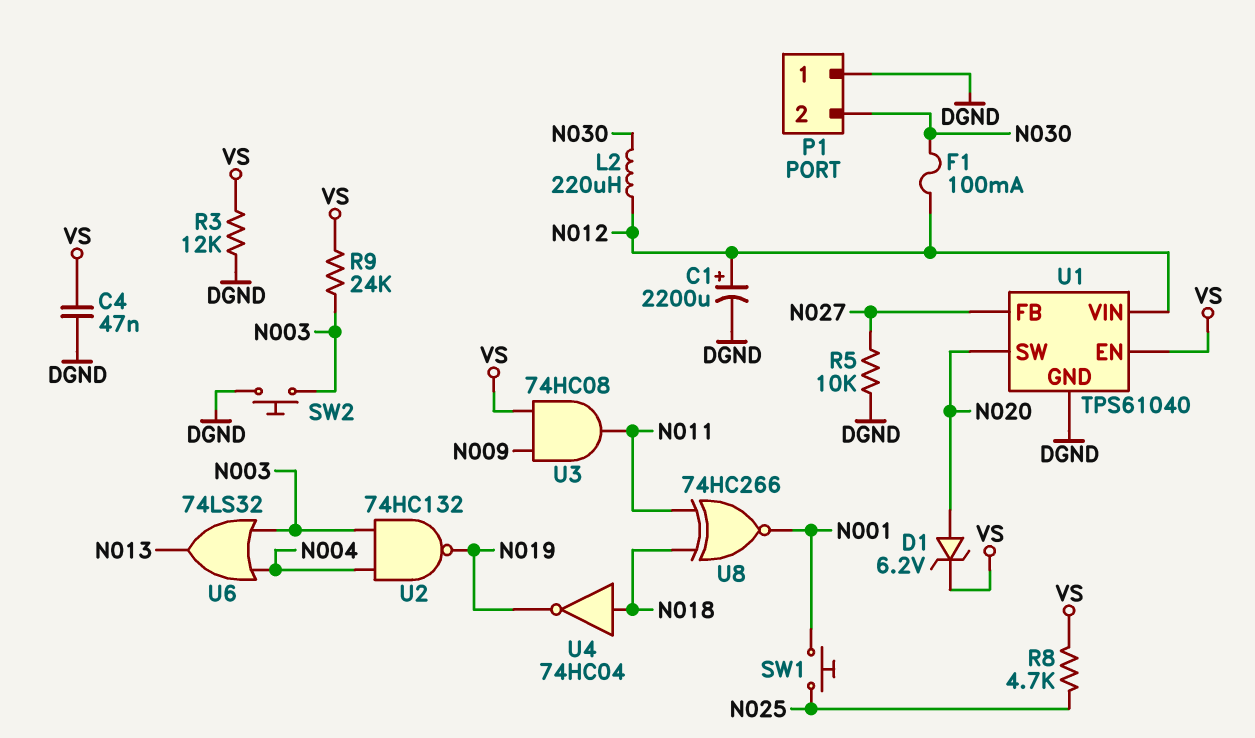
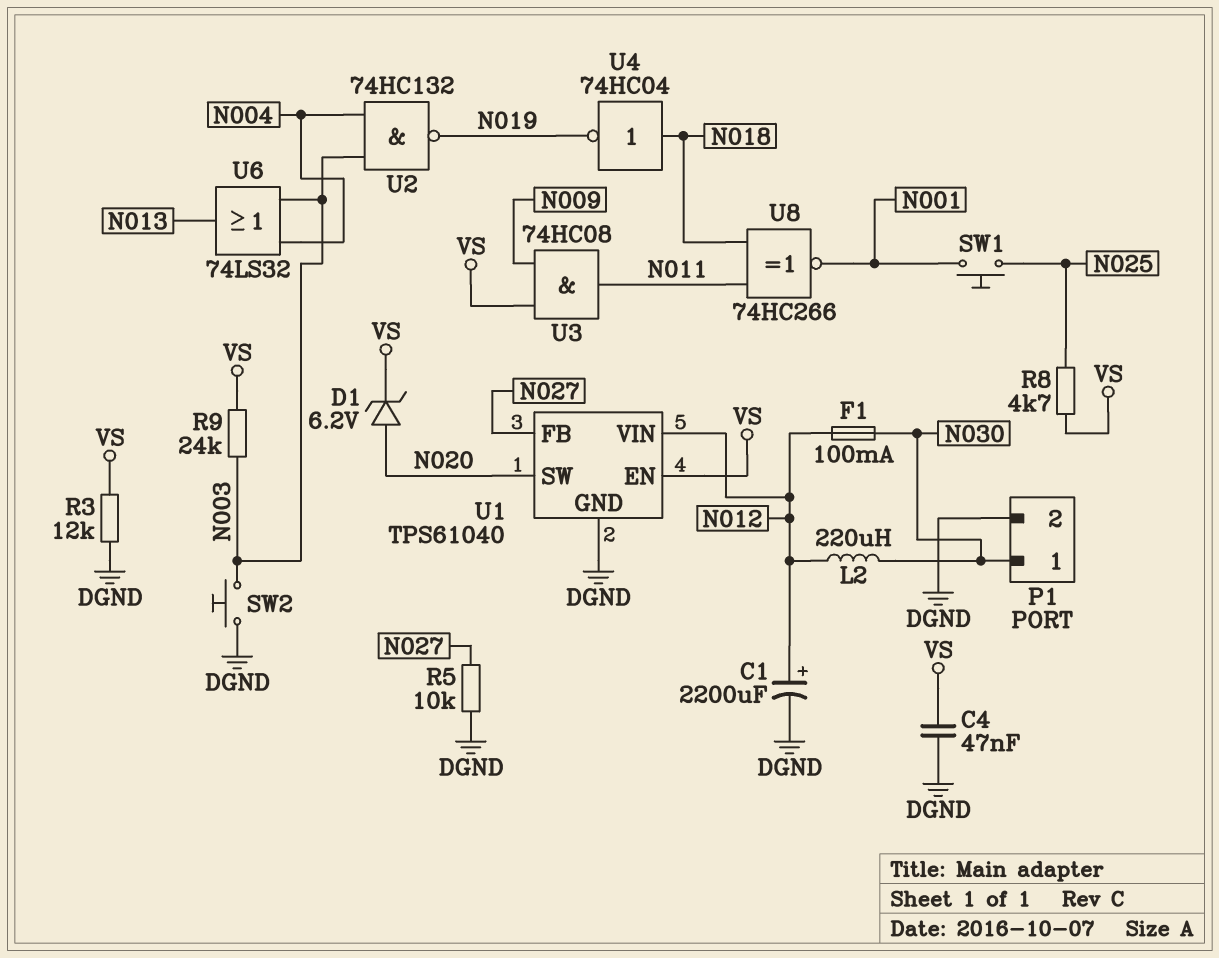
P1 pin 1: DGND -> N030
P1 pin 2: N030 -> DGND

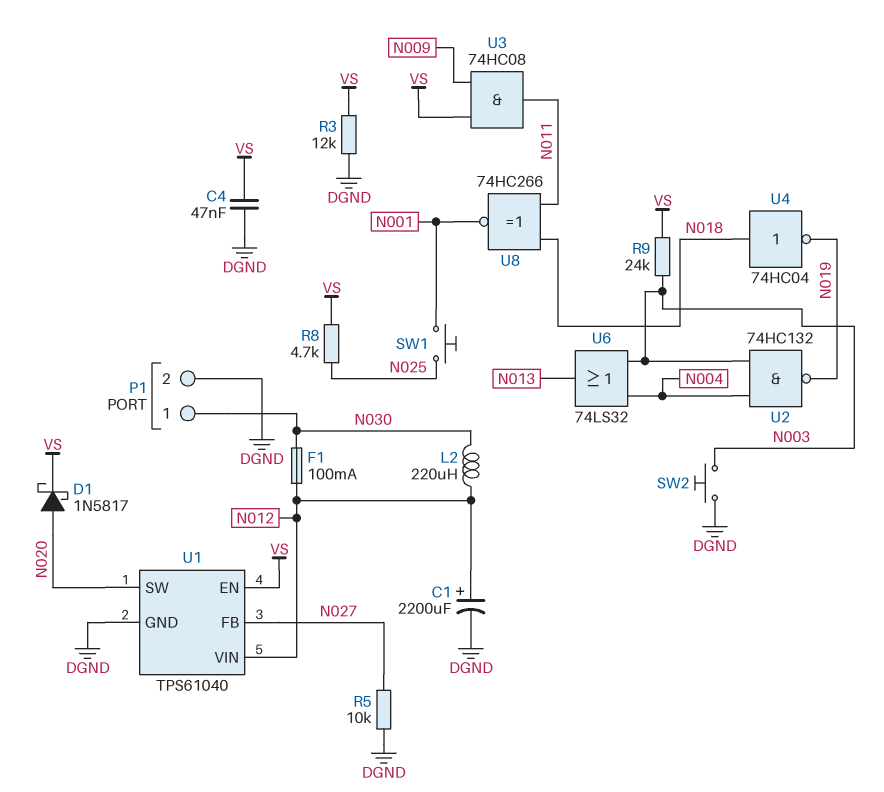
D1: zener 6.2V (A N020, K VS) -> schottky 1N5817 (A N020, K VS)

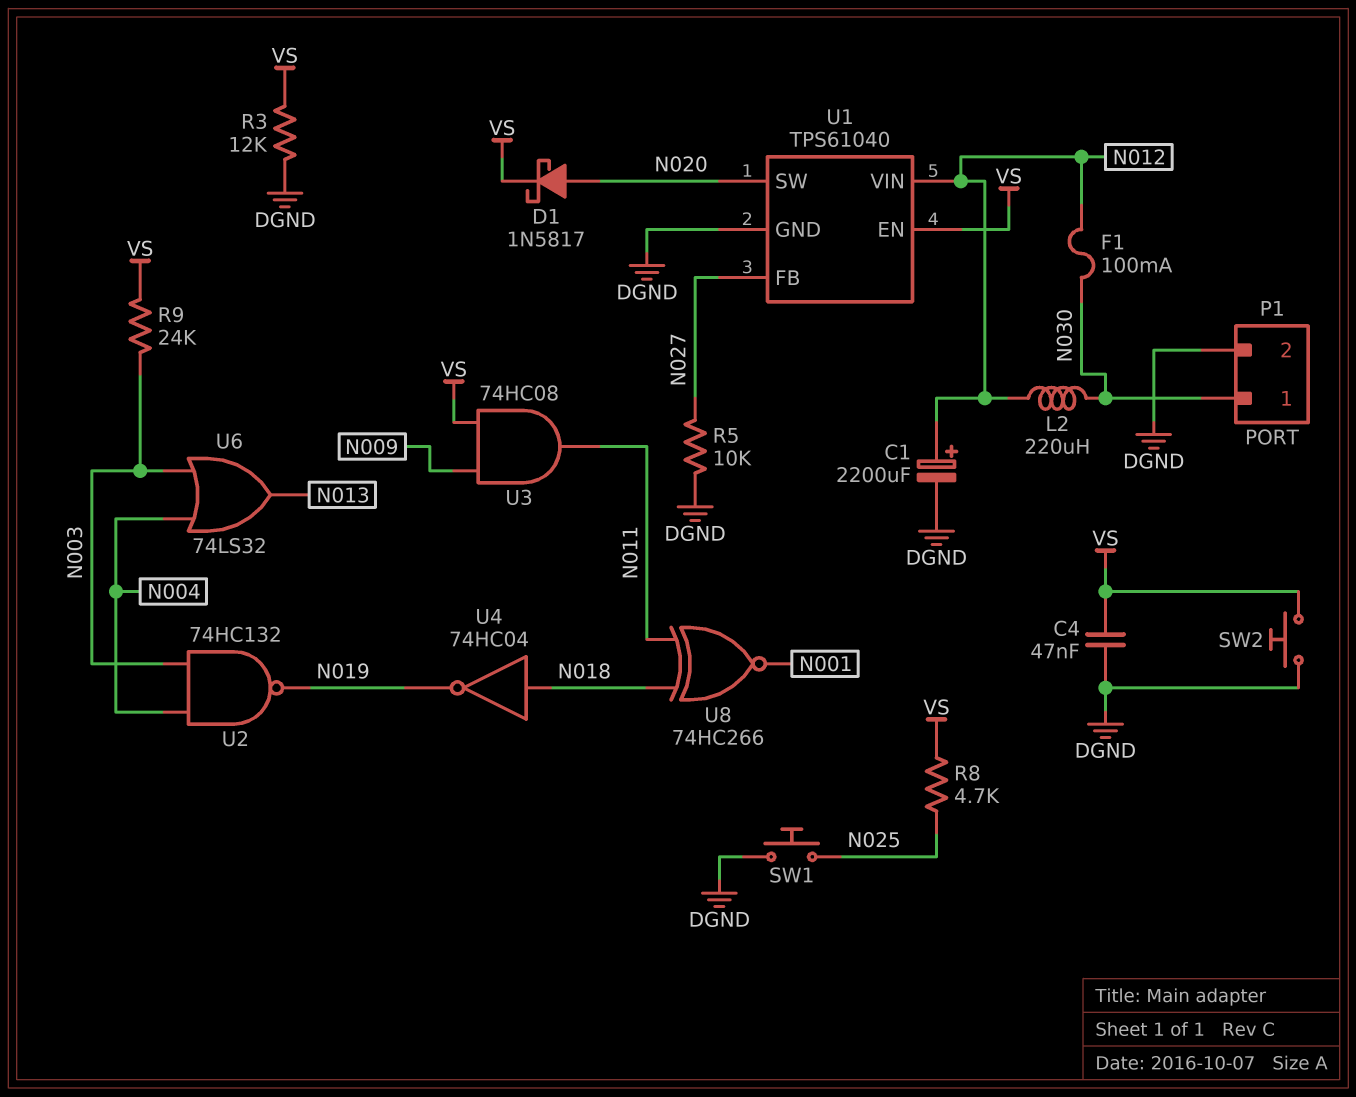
SW1: button (N001, N025) -> button (DGND, N025)
SW2: button (DGND, N003) -> button (DGND, VS)

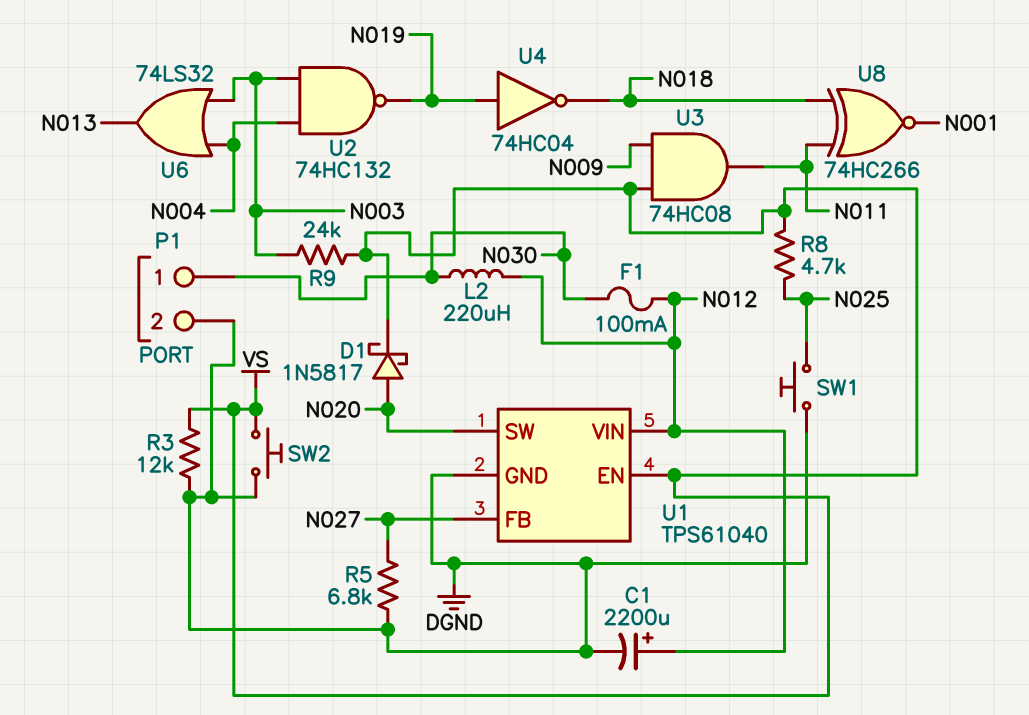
C4: 47nF (DGND, VS) -> none
R5: 10k (DGND, N027) -> 6.8k (DGND, N027)
U4: NOT 74HC04 (in N018, out N019) -> NOT 74HC04 (in N019, out N018)

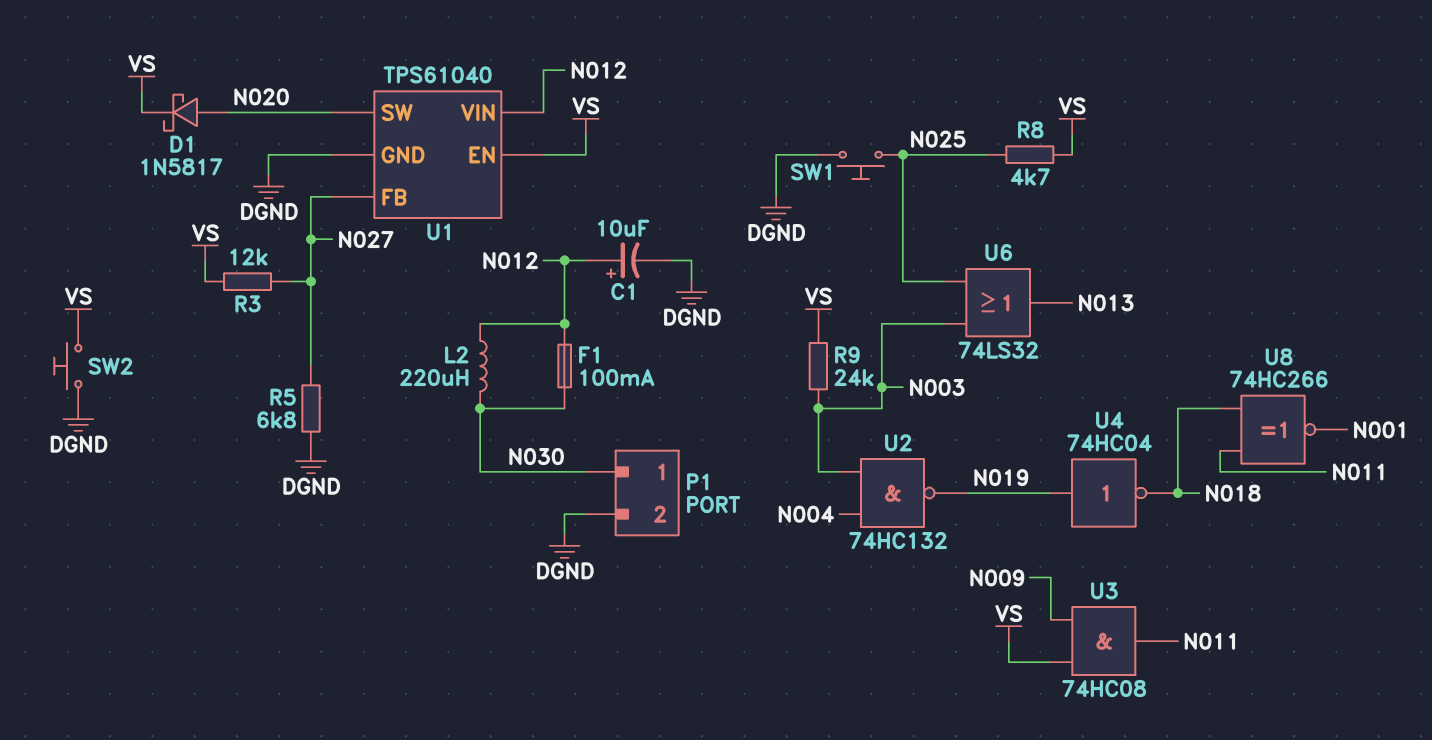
C1: 2200uF (plus N012, minus DGND) -> 10uF (plus N012, minus DGND)
R3: 12k (DGND, VS) -> 12k (N027, VS)
U6: OR 74LS32 (in N003, in N004, out N013) -> OR 74LS32 (in N003, in N025, out N013)

